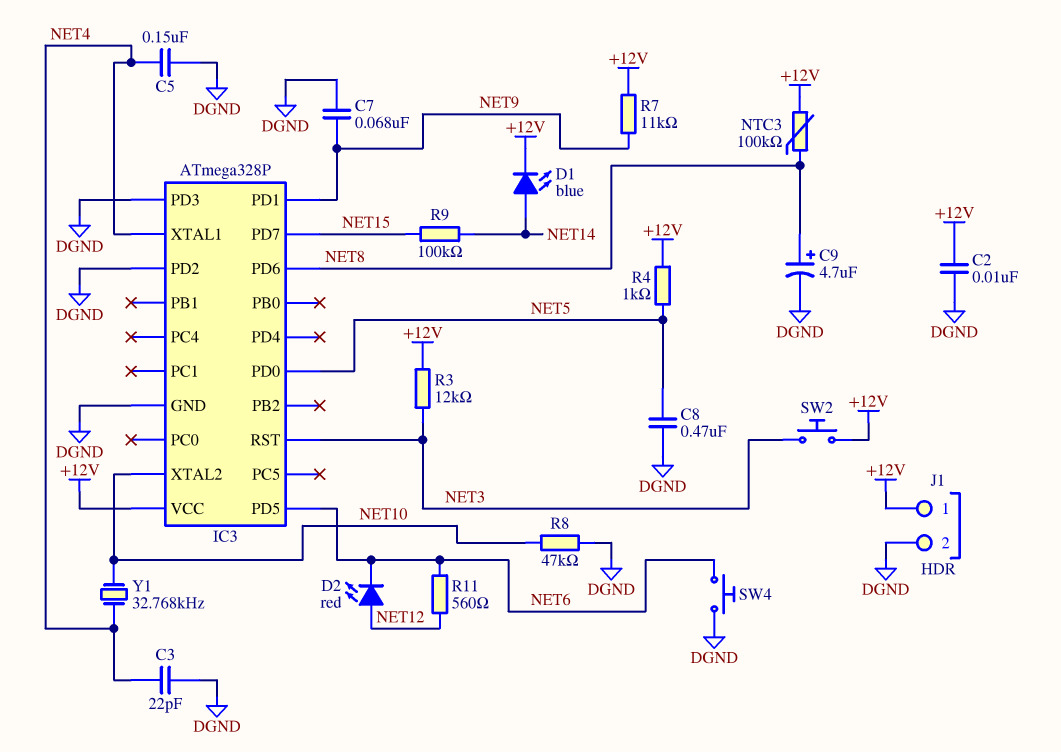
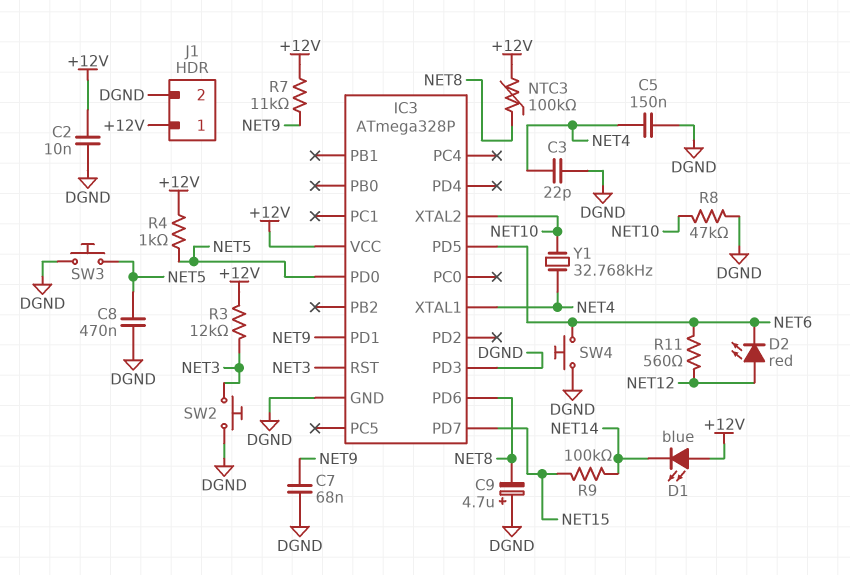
C9: 4.7uF (plus NET8, minus DGND) -> 4.7uF (plus DGND, minus NET8)
D1: LED blue (A NET14, K +12V) -> LED blue (A +12V, K NET14)
IC3 pin PD2: DGND -> none
SW2: button (+12V, NET3) -> button (DGND, NET3)
SW3: none -> button (DGND, NET5)

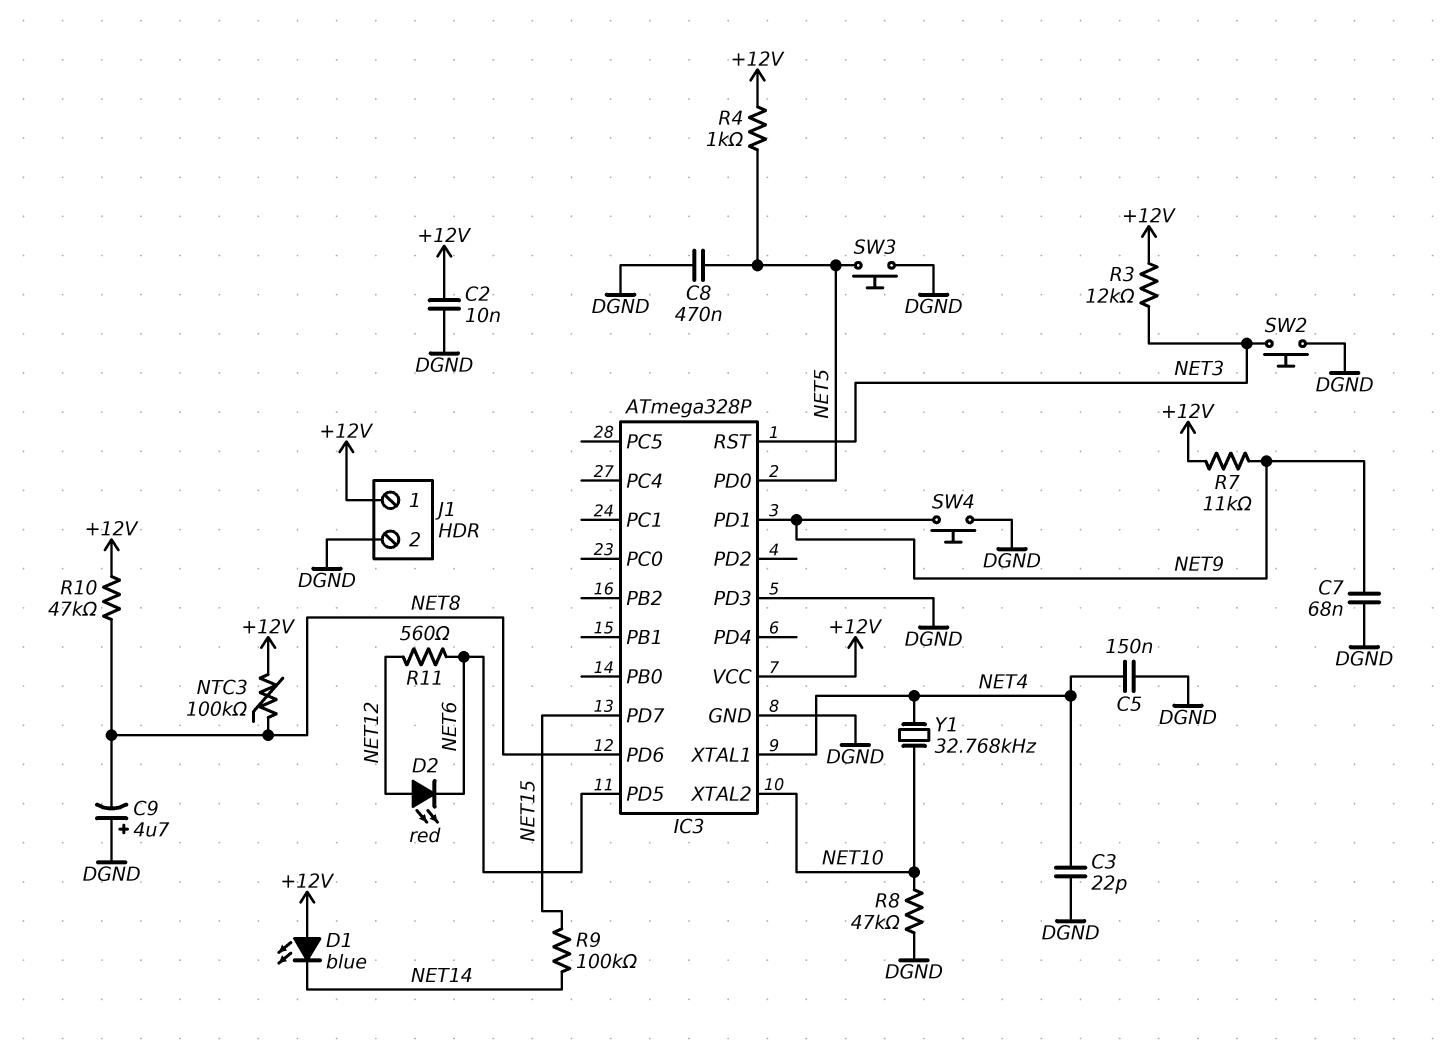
R10: none -> 47k (+12V, NET8)
SW4: button (DGND, NET6) -> button (DGND, NET9)

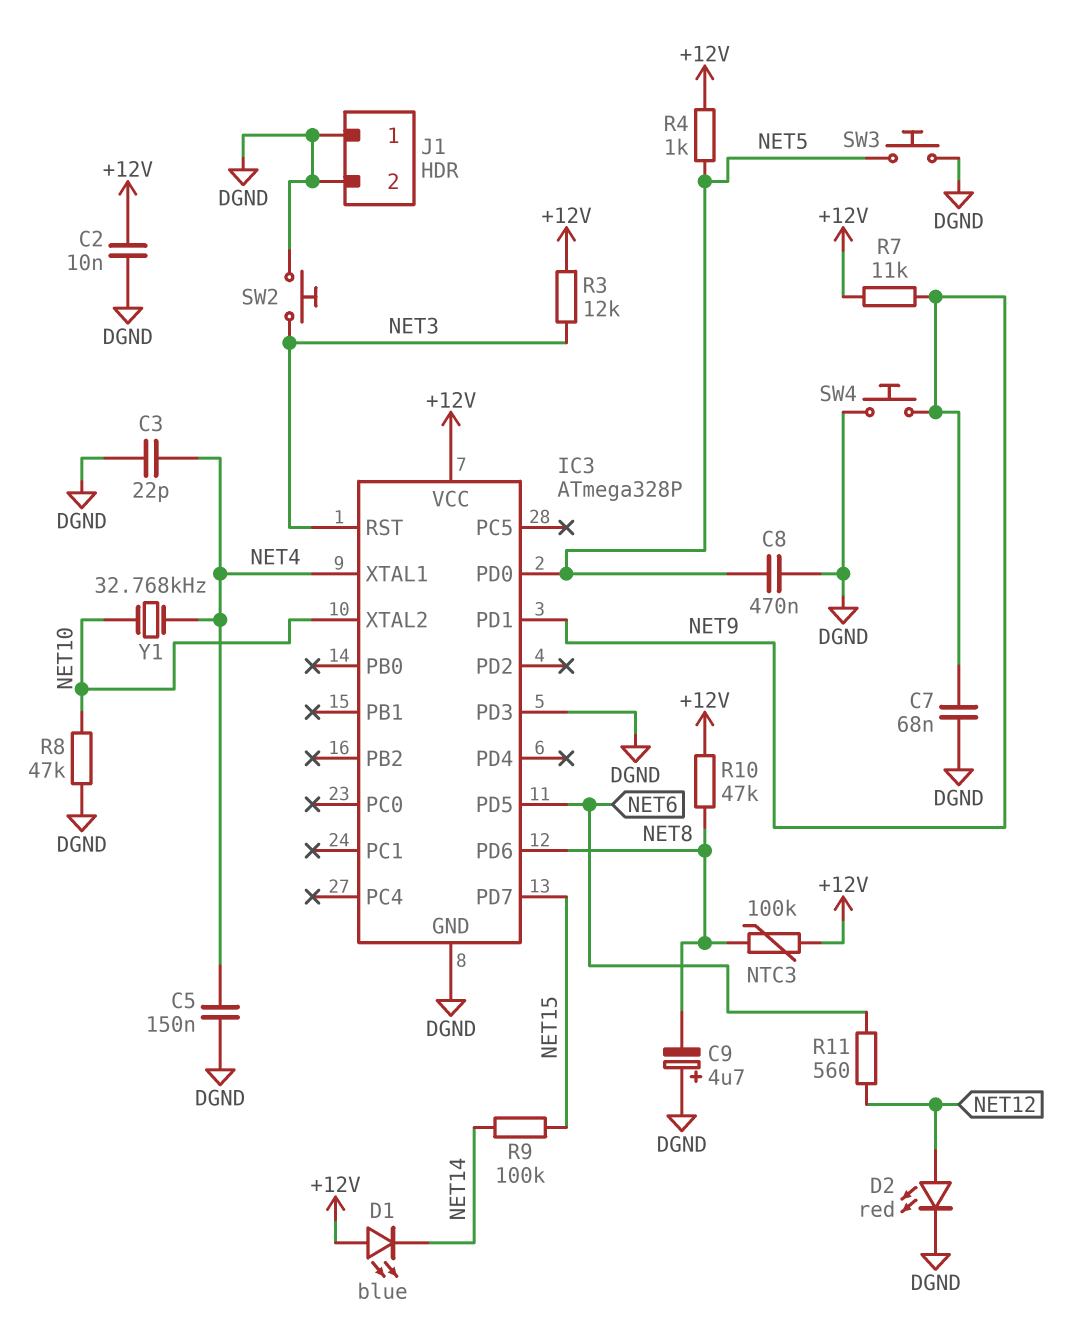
D2: LED red (A NET12, K NET6) -> LED red (A NET12, K DGND)
J1 pin 1: +12V -> DGND

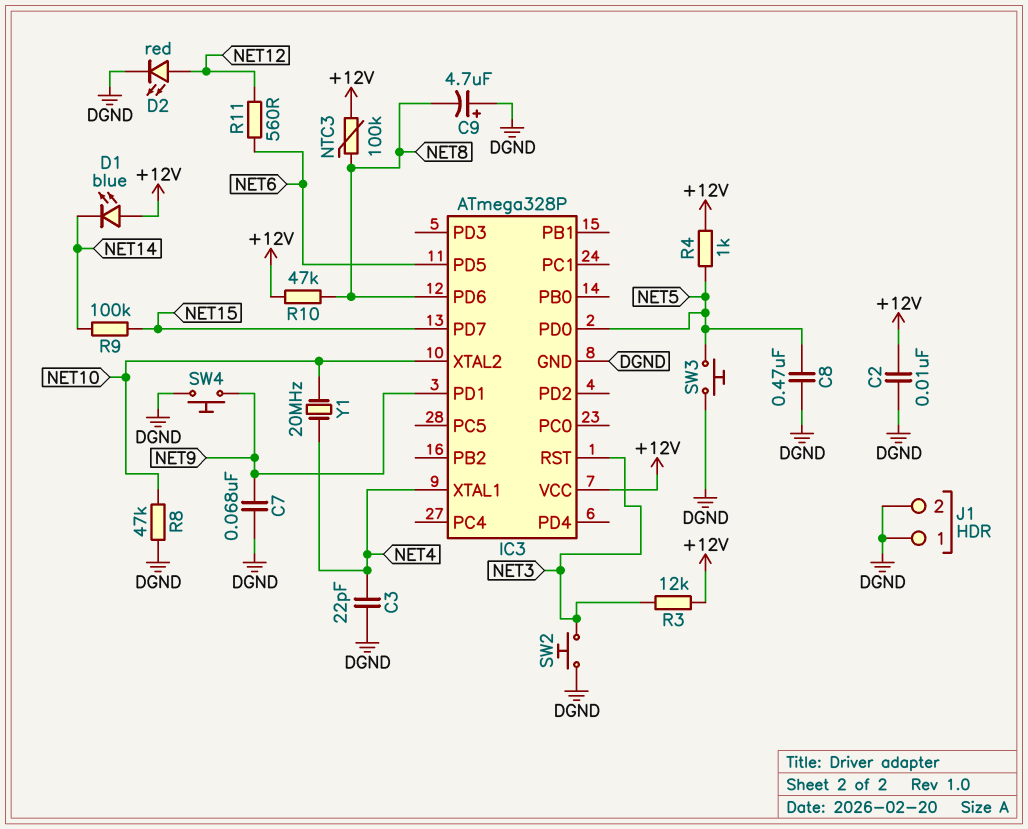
C5: 150nF (DGND, NET4) -> none
IC3 pin PD3: DGND -> none
R7: 11k (+12V, NET9) -> none
Y1: 32.768kHz (NET4, NET10) -> 20MHz (NET4, NET10)

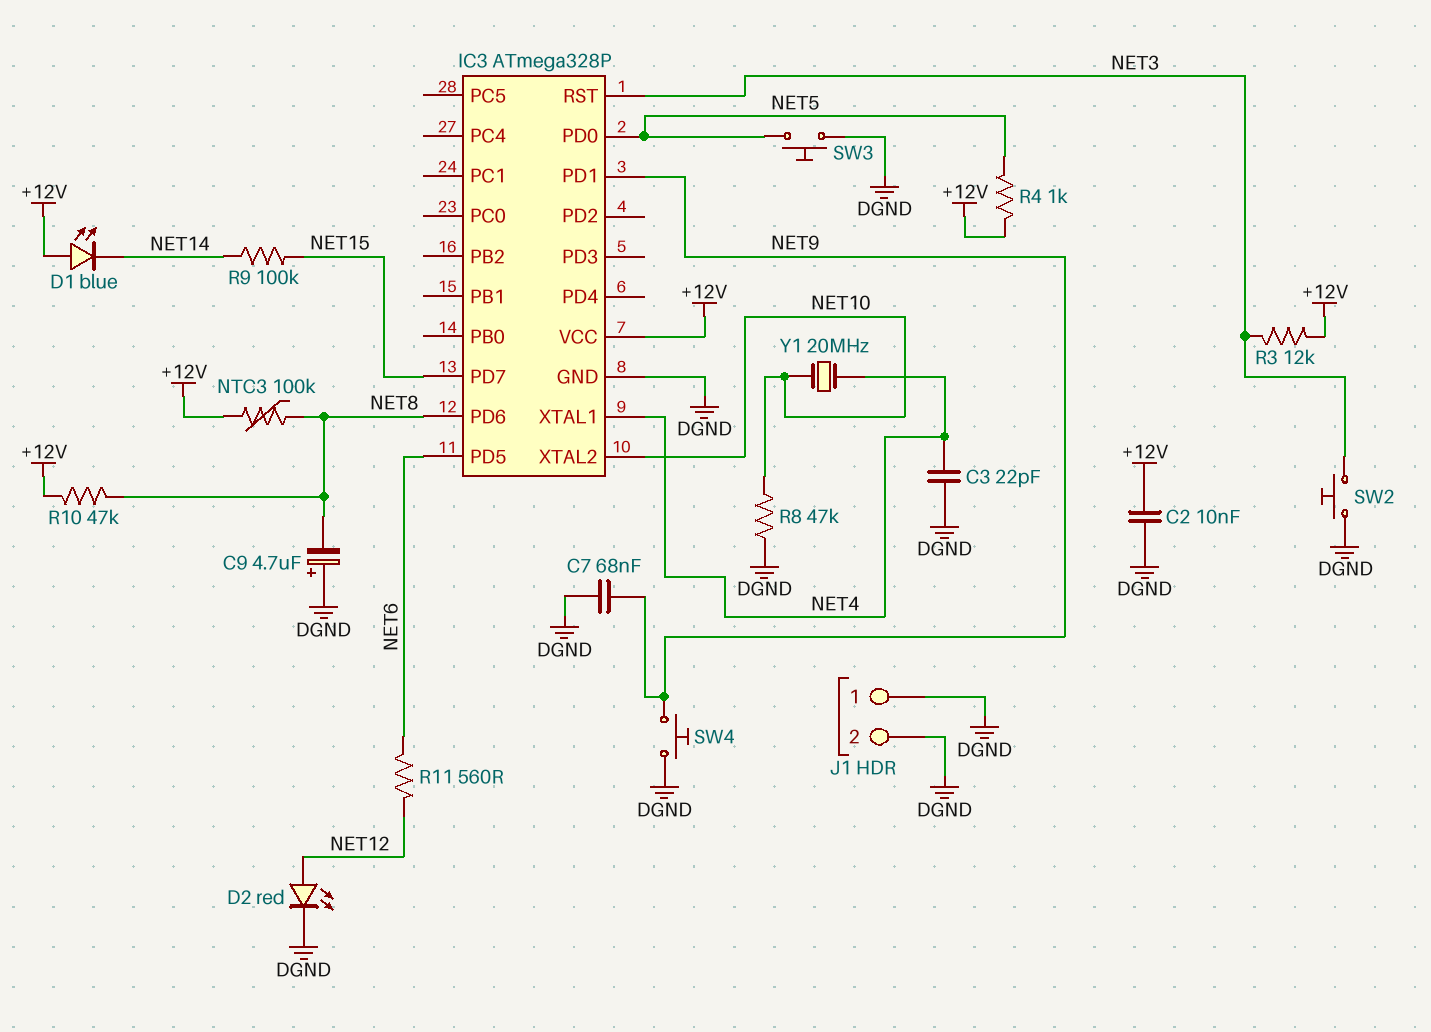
C8: 470nF (DGND, NET5) -> none

